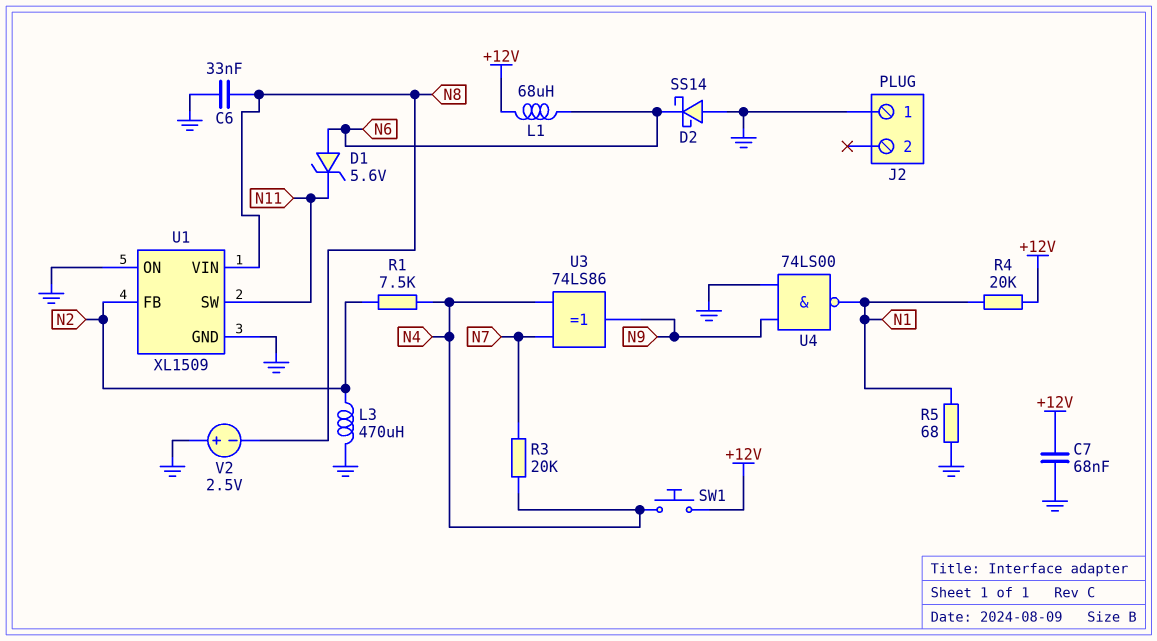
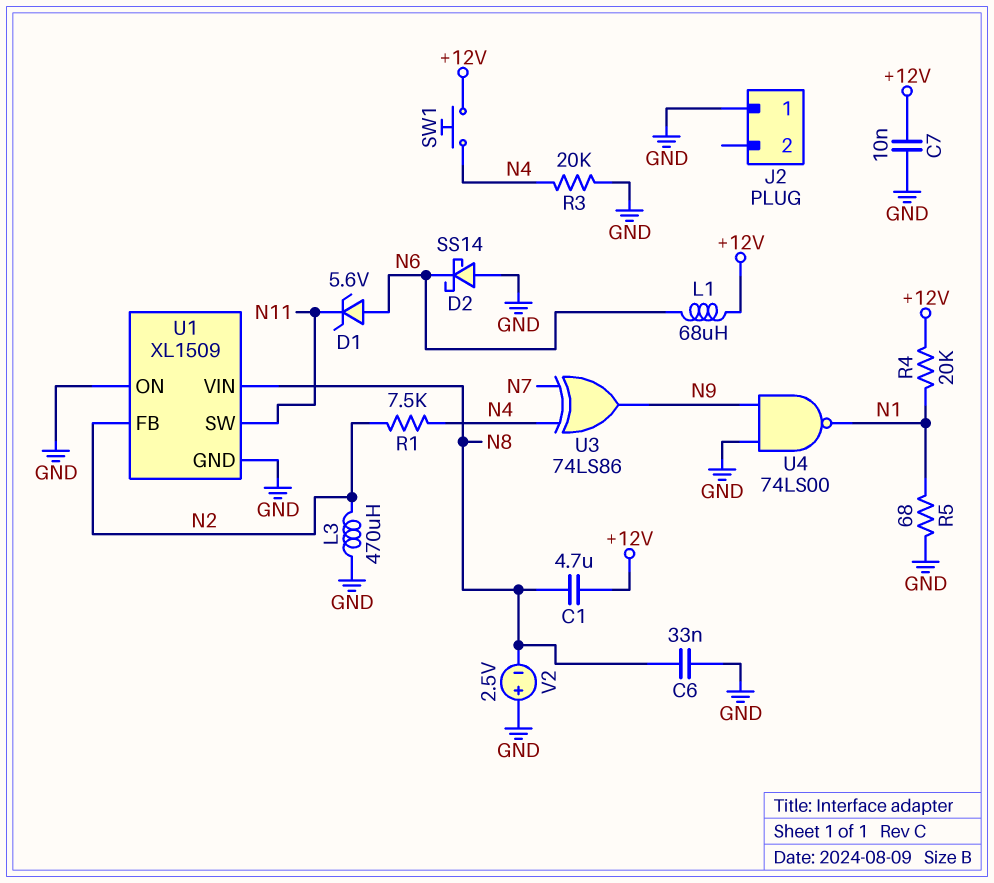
C1: none -> 4.7uF (+12V, N8)
C7: 68nF (+12V, GND) -> 10nF (+12V, GND)
R3: 20k (N4, N7) -> 20k (GND, N4)

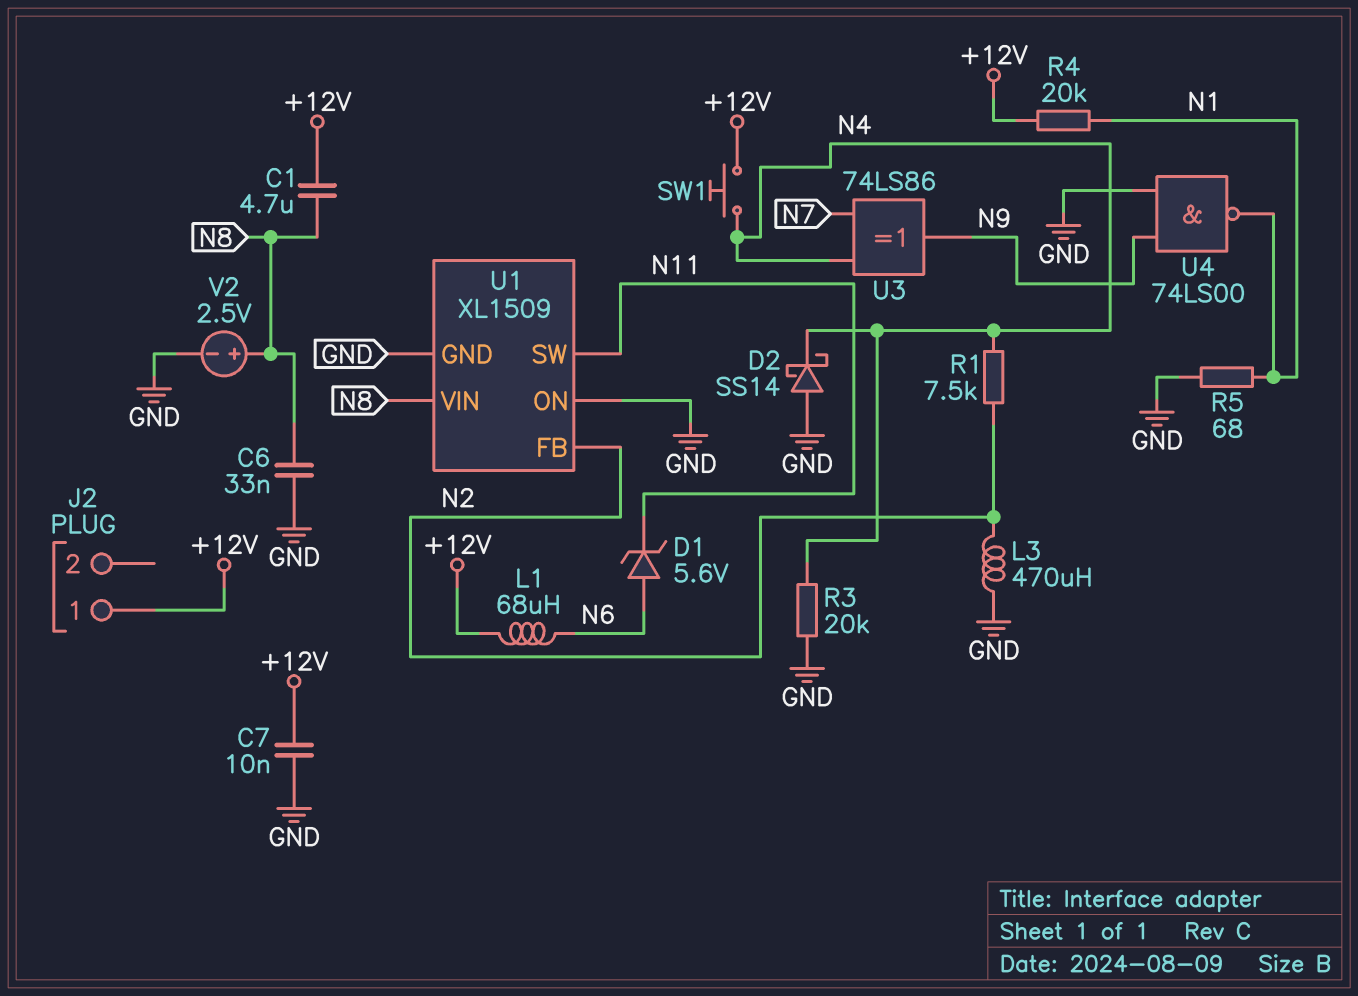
D2: schottky SS14 (A GND, K N6) -> schottky SS14 (A GND, K N4)
J2 pin 1: GND -> +12V
V2: 2.5V (plus GND, minus N8) -> 2.5V (plus N8, minus GND)

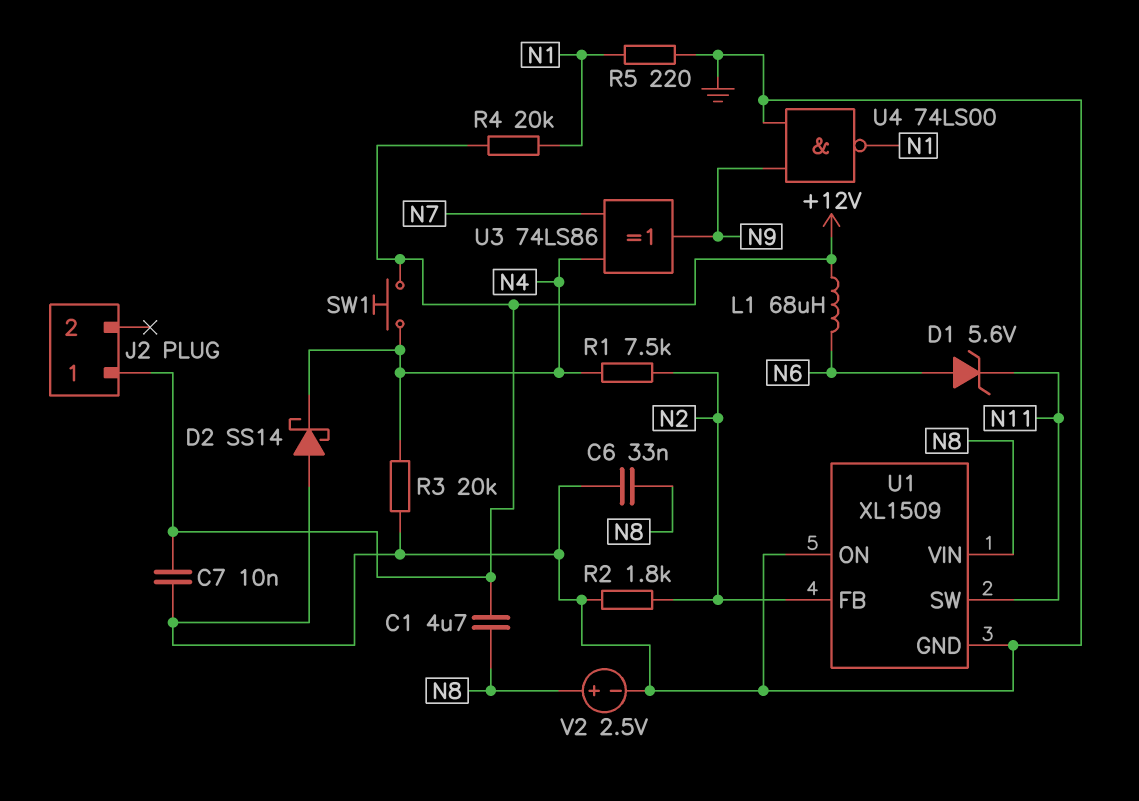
L3: 470uH (GND, N2) -> none
R2: none -> 1.8k (GND, N2)
R5: 68 (GND, N1) -> 220 (GND, N1)

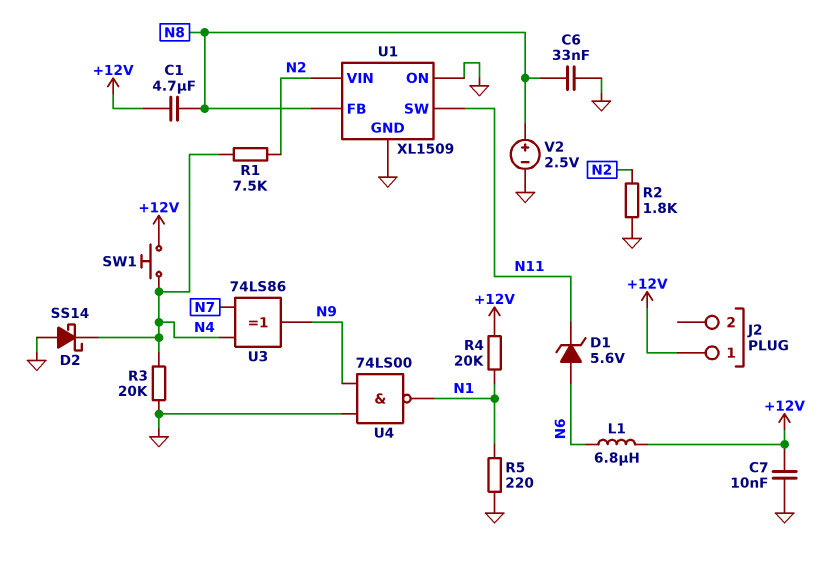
L1: 68uH (+12V, N6) -> 6.8uH (+12V, N6)
U1 pin FB: N2 -> N8
U1 pin VIN: N8 -> N2

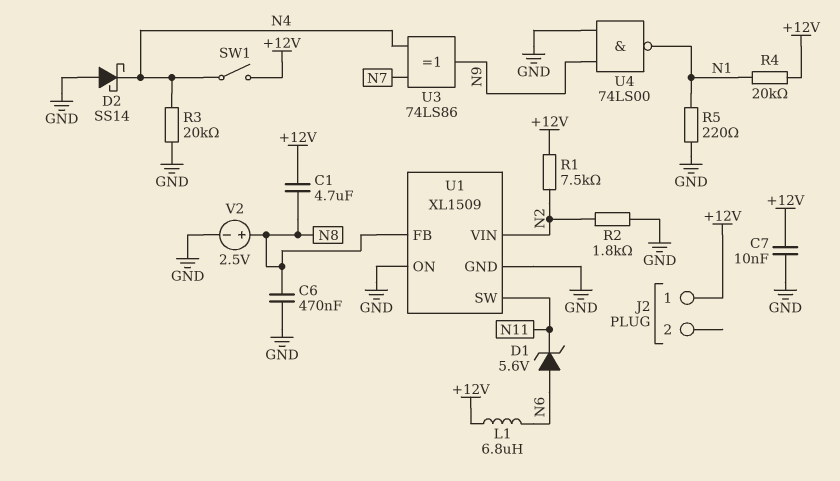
C6: 33nF (GND, N8) -> 470nF (GND, N8)
R1: 7.5k (N2, N4) -> 7.5k (+12V, N2)
SW1: button (+12V, N4) -> switch (+12V, N4)

